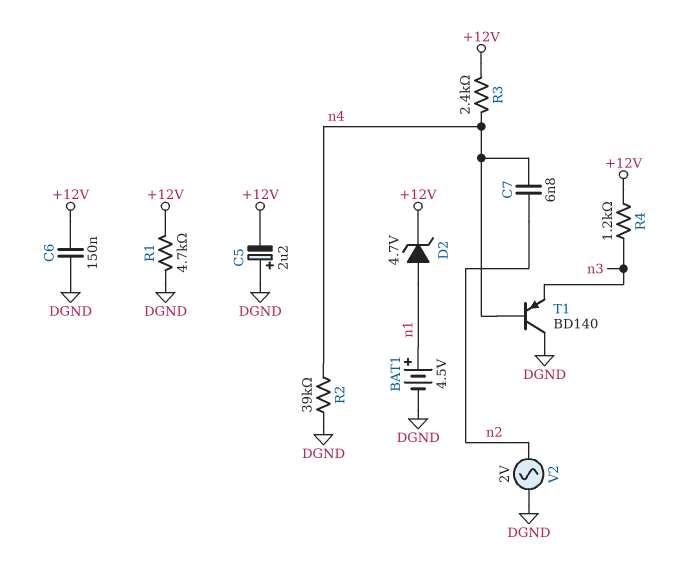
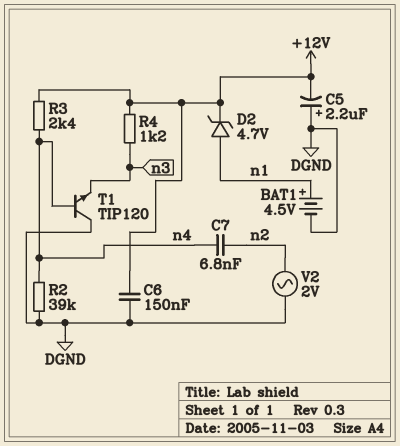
R1: 4.7k (+12V, DGND) -> none
T1: PNP BD140 (B n4, C DGND, E n3) -> NPN TIP120 (B n4, C DGND, E n3)

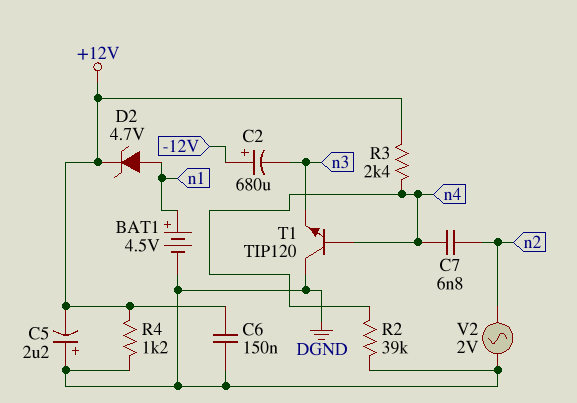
C2: none -> 680uF (plus -12V, minus n3)
R4: 1.2k (+12V, n3) -> 1.2k (+12V, DGND)

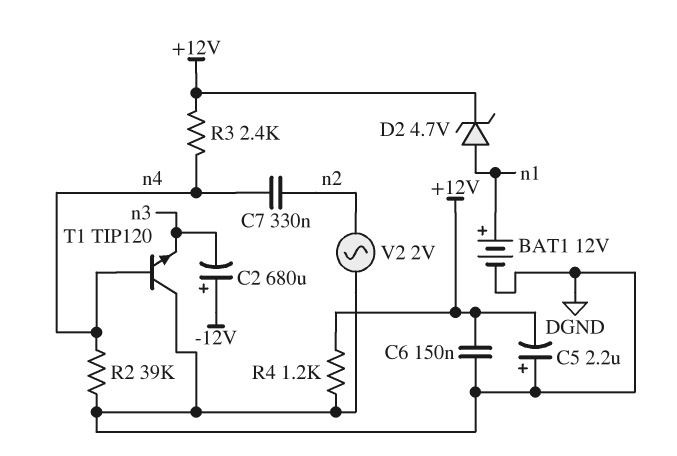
BAT1: 4.5V (plus n1, minus DGND) -> 12V (plus n1, minus DGND)
C7: 6.8nF (n2, n4) -> 330nF (n2, n4)

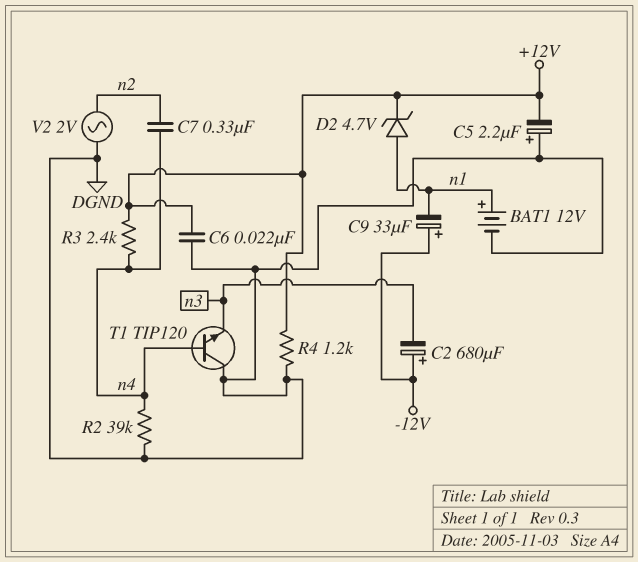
C6: 150nF (+12V, DGND) -> 22nF (+12V, DGND)
C9: none -> 33uF (plus -12V, minus n1)

